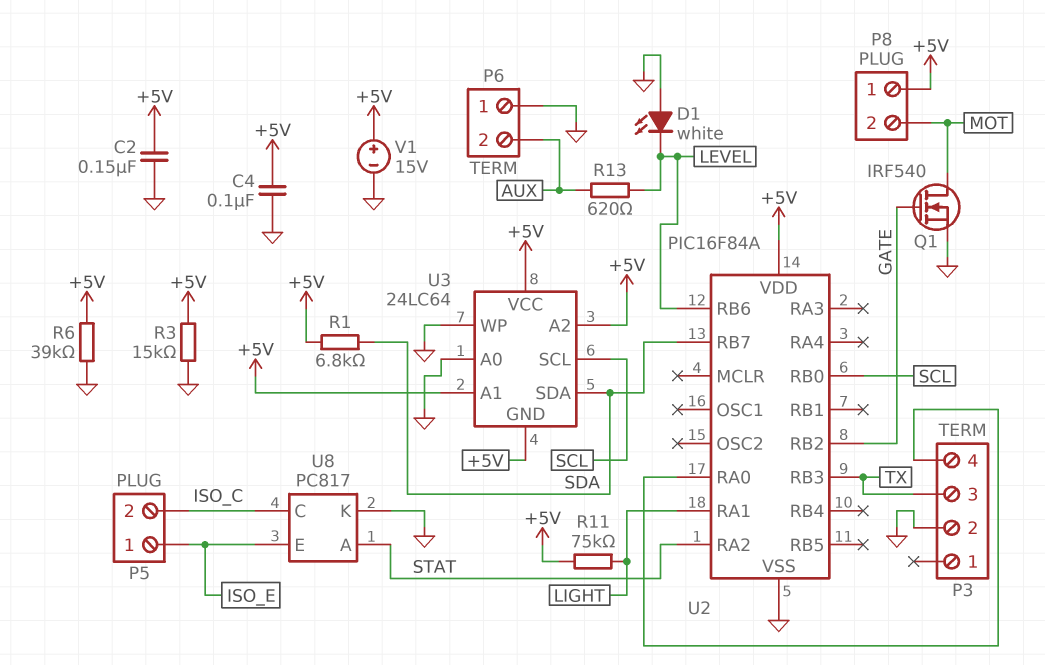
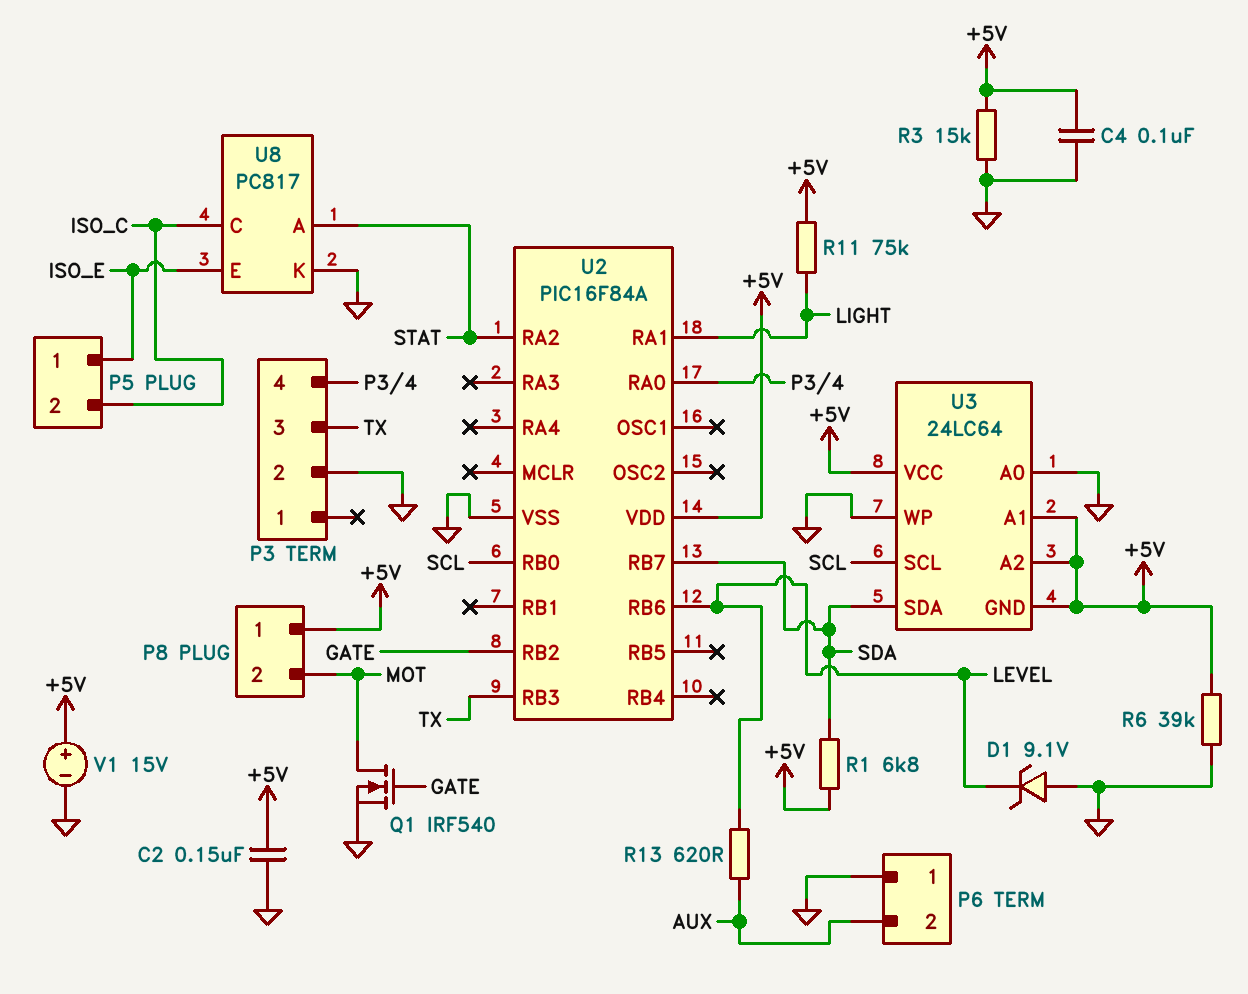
D1: LED white (A GND, K LEVEL) -> zener 9.1V (A GND, K LEVEL)

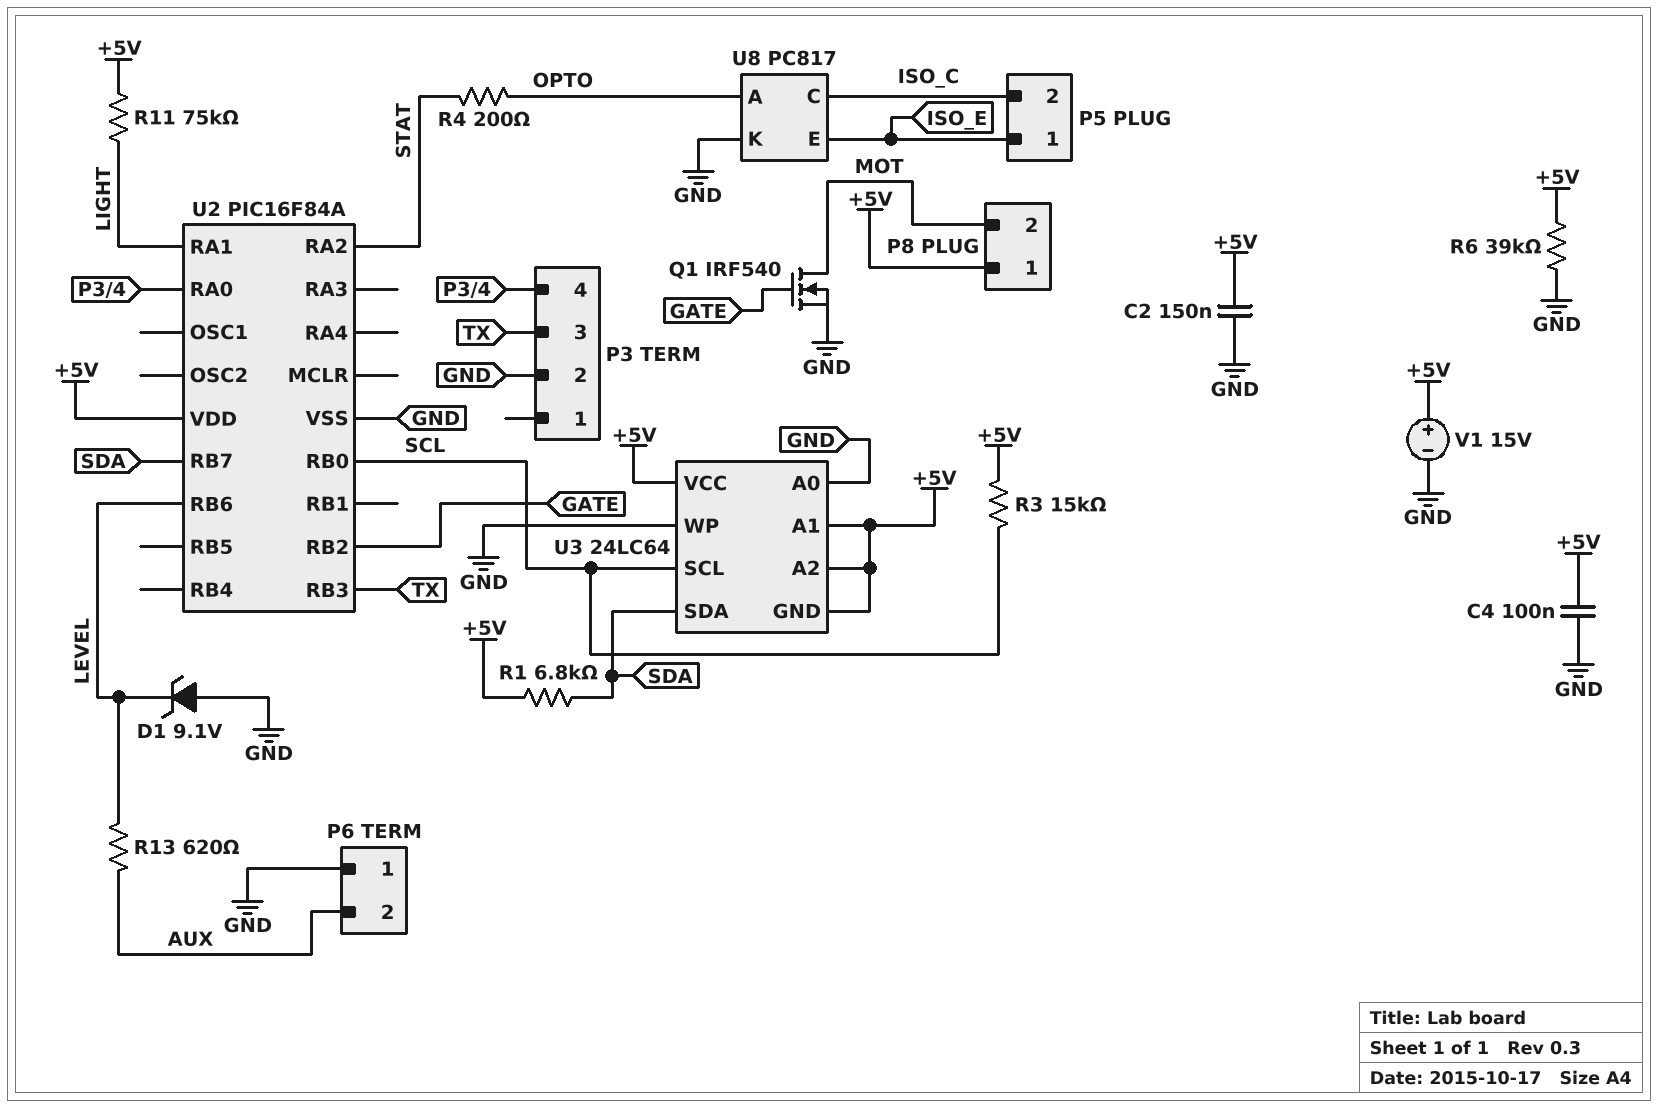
R3: 15k (+5V, GND) -> 15k (+5V, SCL)
R4: none -> 200 (OPTO, STAT)
U8 pin A: STAT -> OPTO

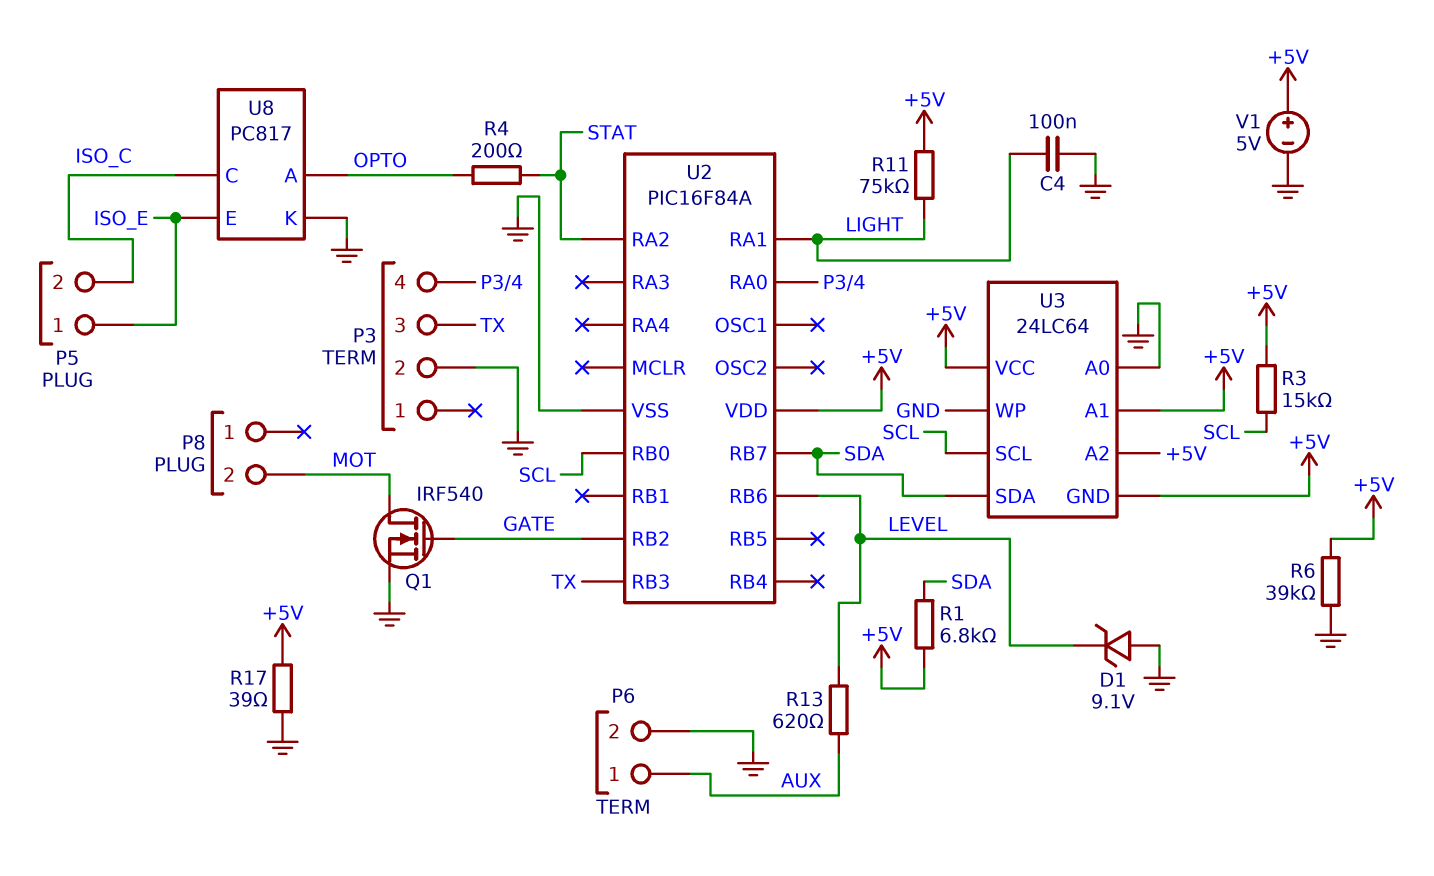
C2: 150nF (+5V, GND) -> none
C4: 100nF (+5V, GND) -> 100nF (GND, LIGHT)
P6 pin 1: GND -> AUX
P6 pin 2: AUX -> GND
P8 pin 1: +5V -> none
R17: none -> 39 (+5V, GND)
V1: 15V (plus +5V, minus GND) -> 5V (plus +5V, minus GND)

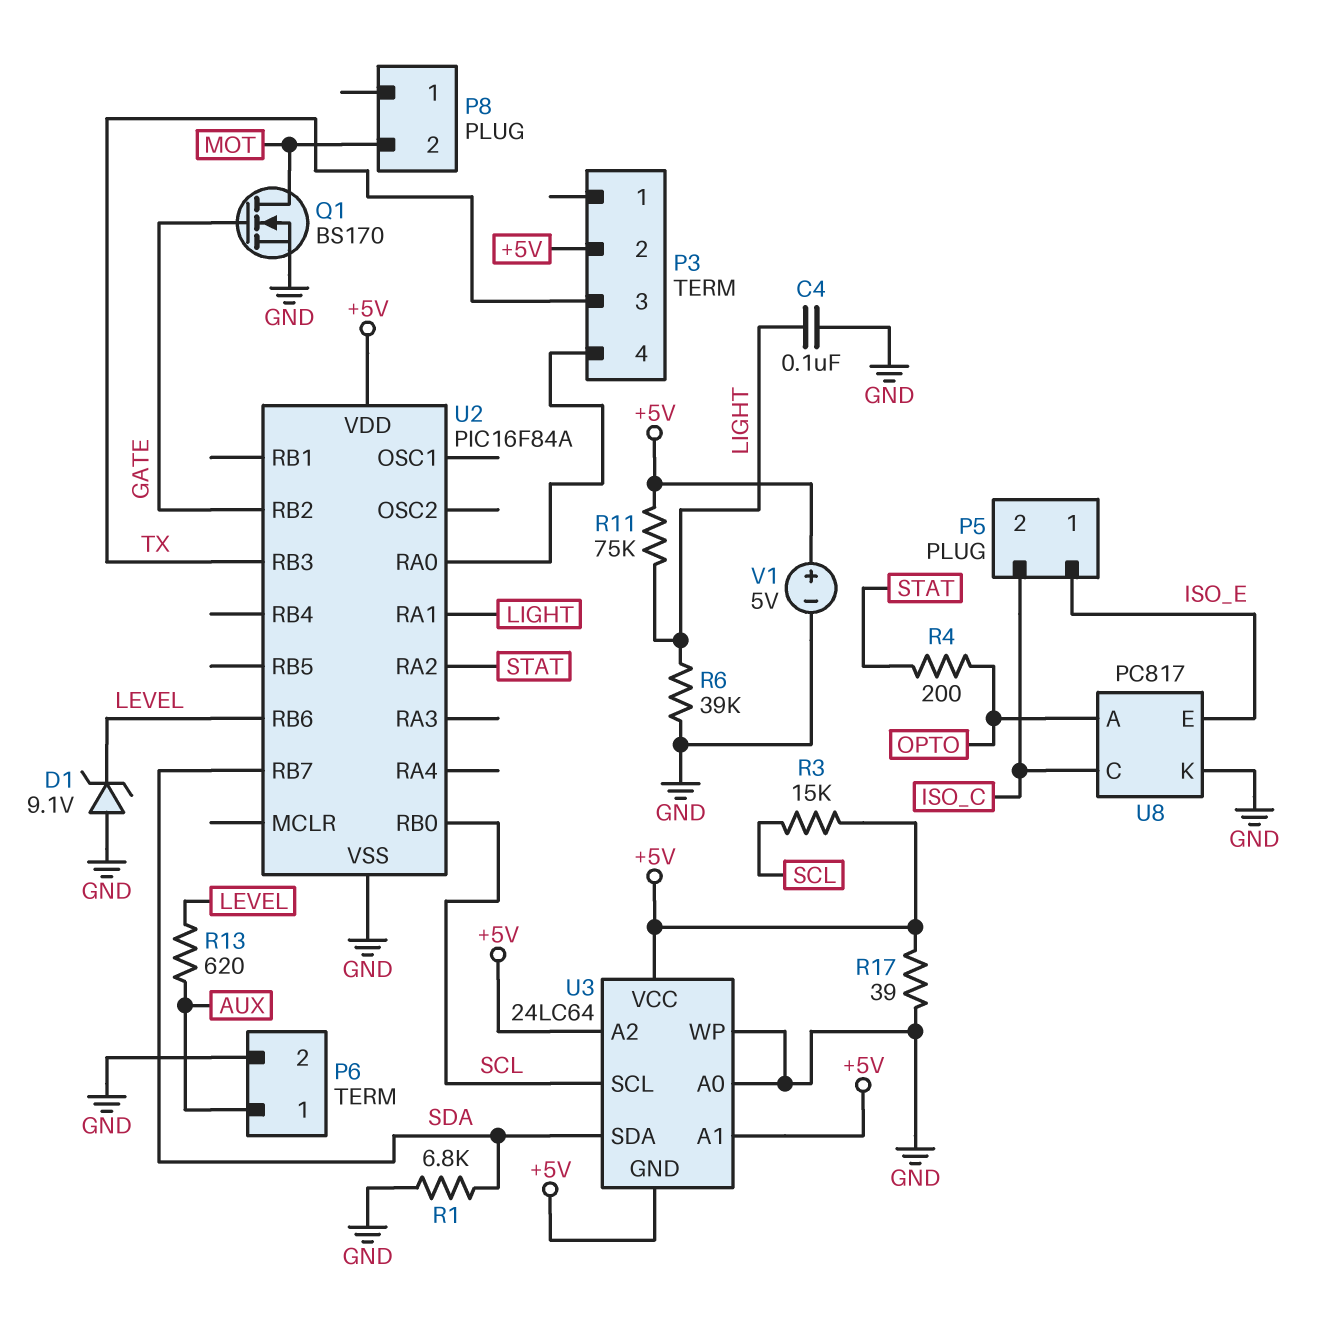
P3 pin 2: GND -> +5V
Q1: NMOS IRF540 (G GATE, D MOT, S GND) -> NMOS BS170 (G GATE, D MOT, S GND)
R1: 6.8k (+5V, SDA) -> 6.8k (GND, SDA)
R6: 39k (+5V, GND) -> 39k (GND, LIGHT)

